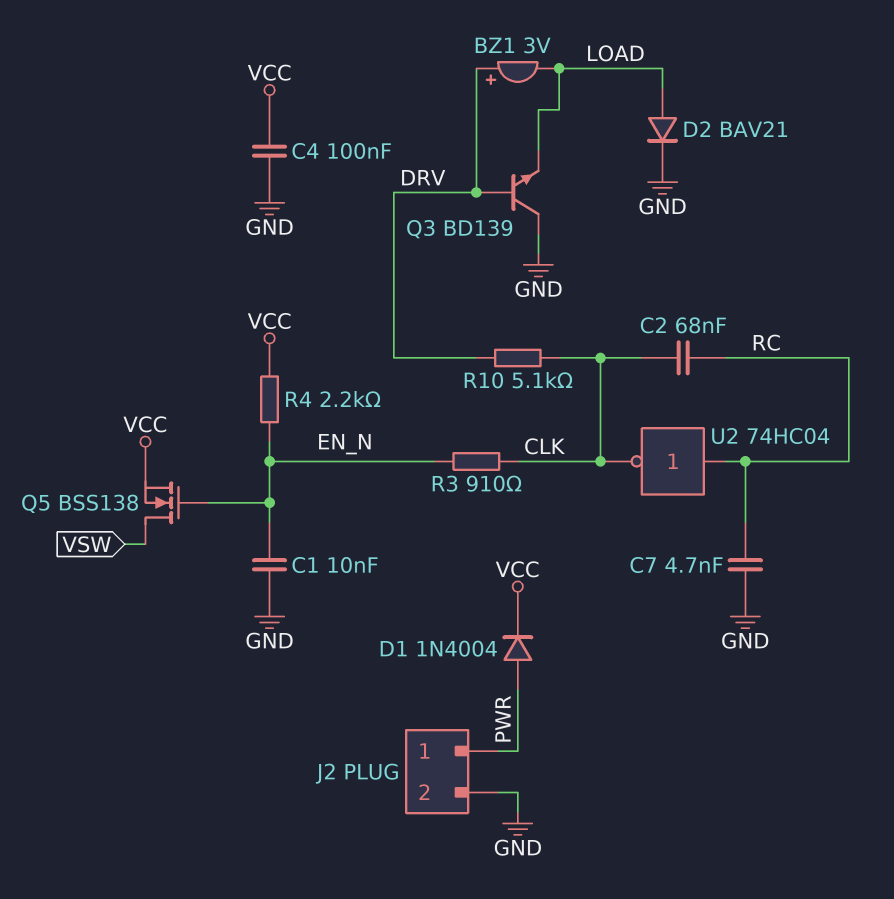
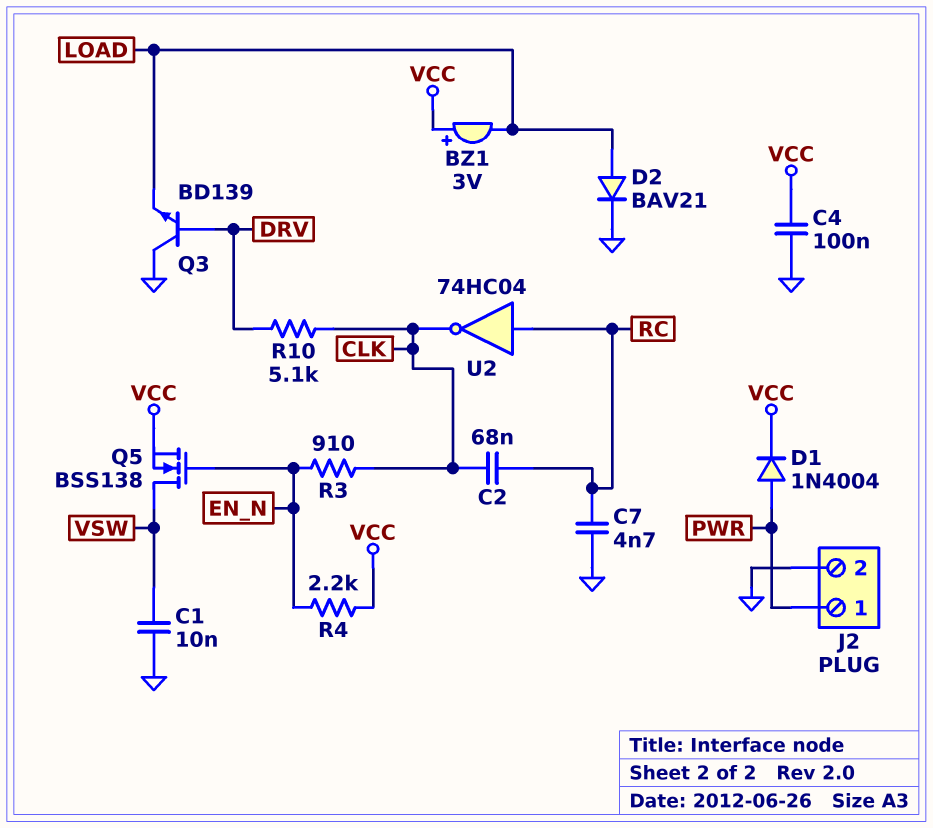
BZ1: buzzer 3V (plus DRV, minus LOAD) -> buzzer 3V (plus VCC, minus LOAD)
C1: 10nF (EN_N, GND) -> 10nF (GND, VSW)

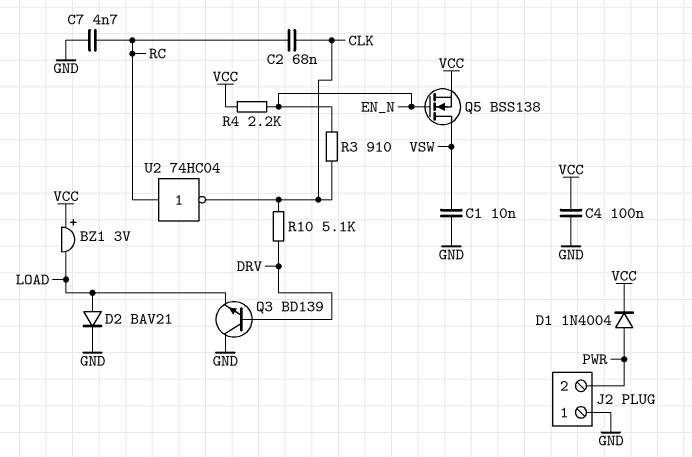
J2 pin 1: PWR -> GND
J2 pin 2: GND -> PWR

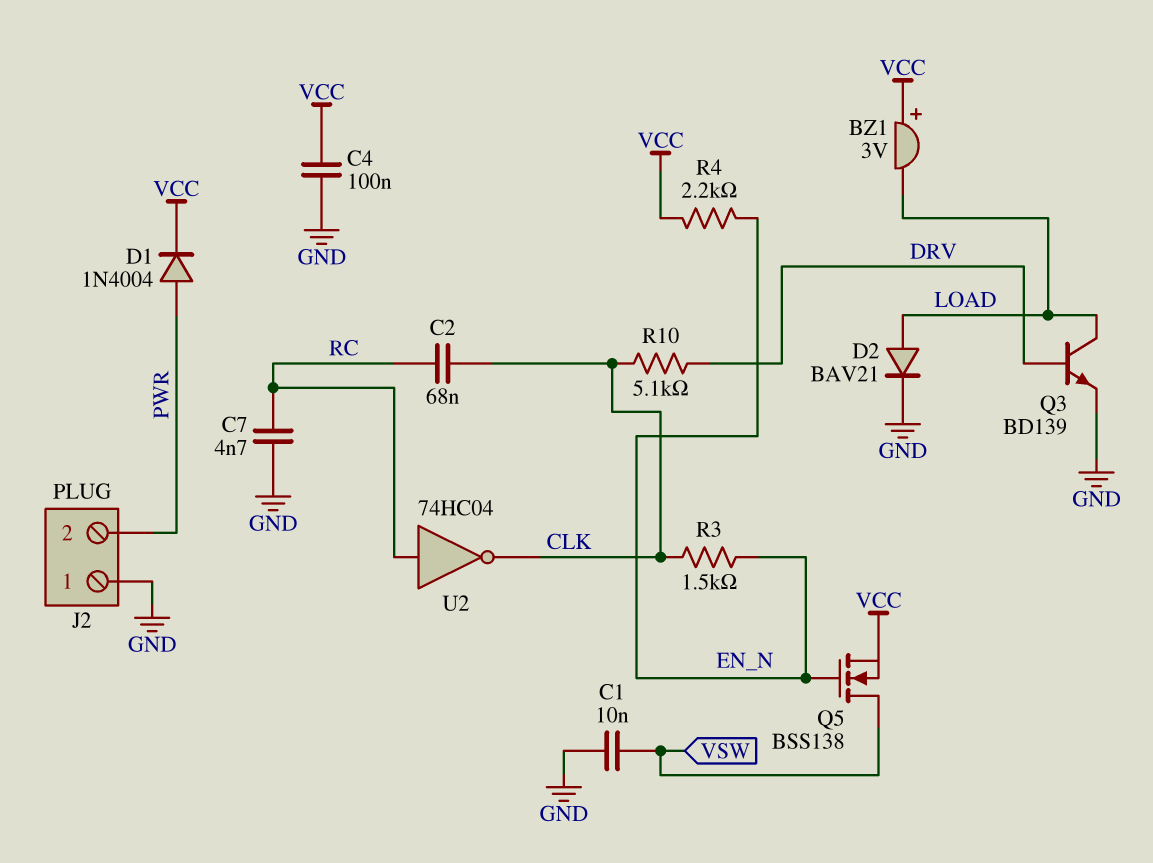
Q3: NPN BD139 (B DRV, C GND, E LOAD) -> NPN BD139 (B DRV, C LOAD, E GND)
R3: 910 (CLK, EN_N) -> 1.5k (CLK, EN_N)

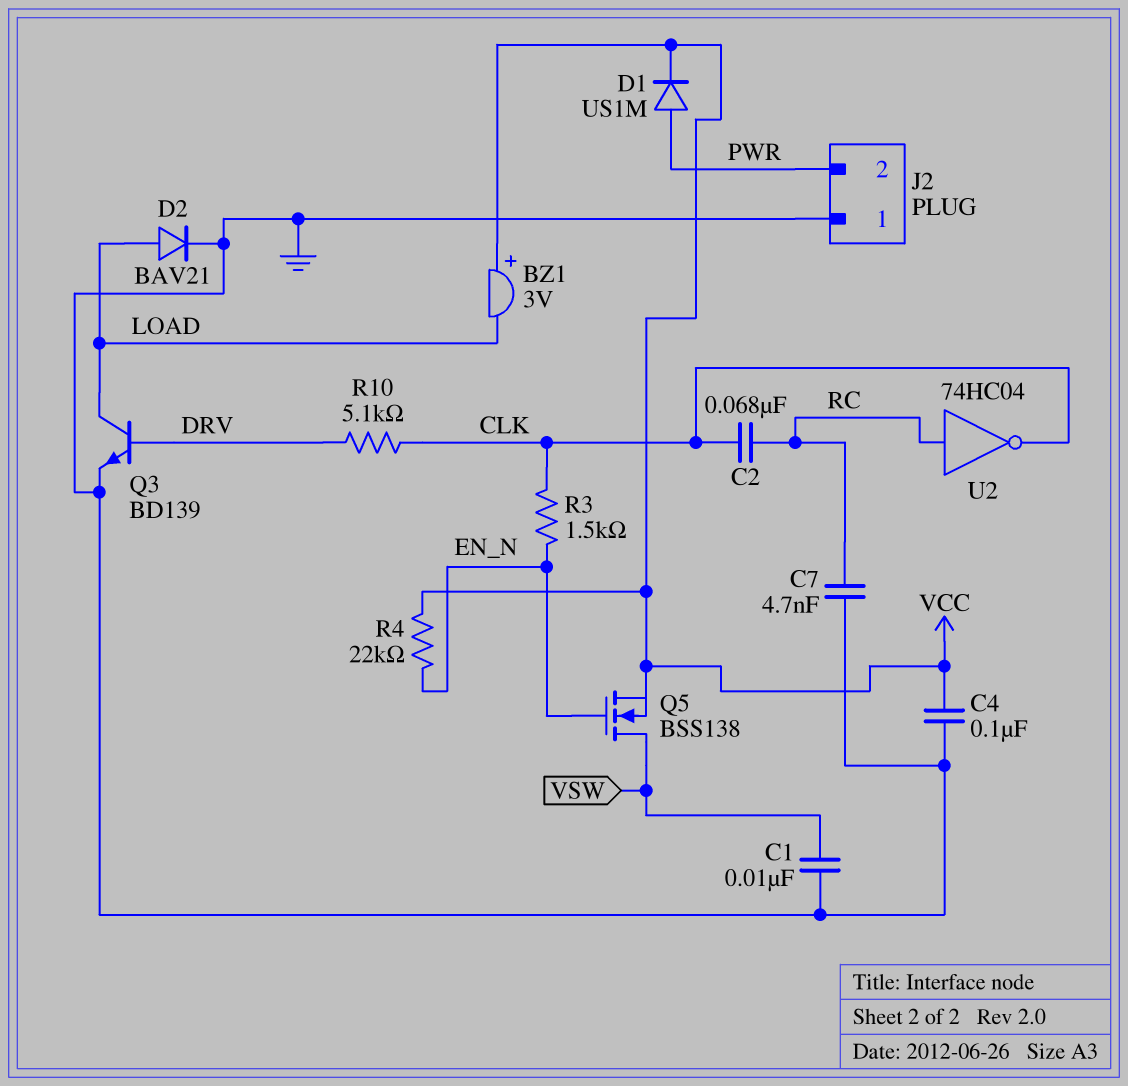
D1: diode 1N4004 (A PWR, K VCC) -> diode US1M (A PWR, K VCC)
R4: 2.2k (EN_N, VCC) -> 22k (EN_N, VCC)

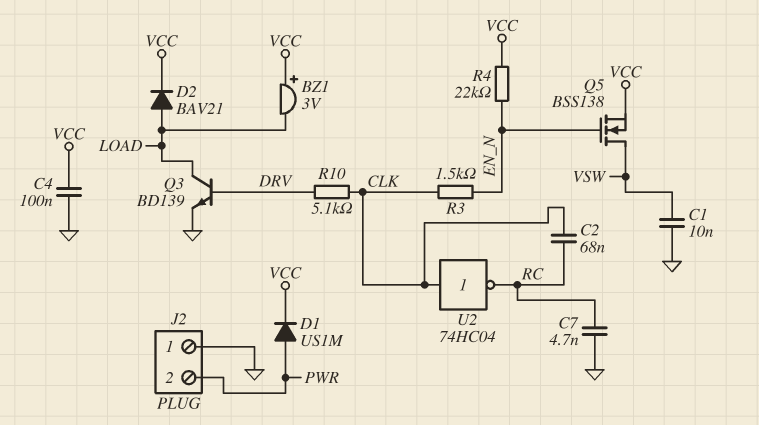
D2: diode BAV21 (A LOAD, K GND) -> diode BAV21 (A LOAD, K VCC)
U2: NOT 74HC04 (in RC, out CLK) -> NOT 74HC04 (in CLK, out RC)

